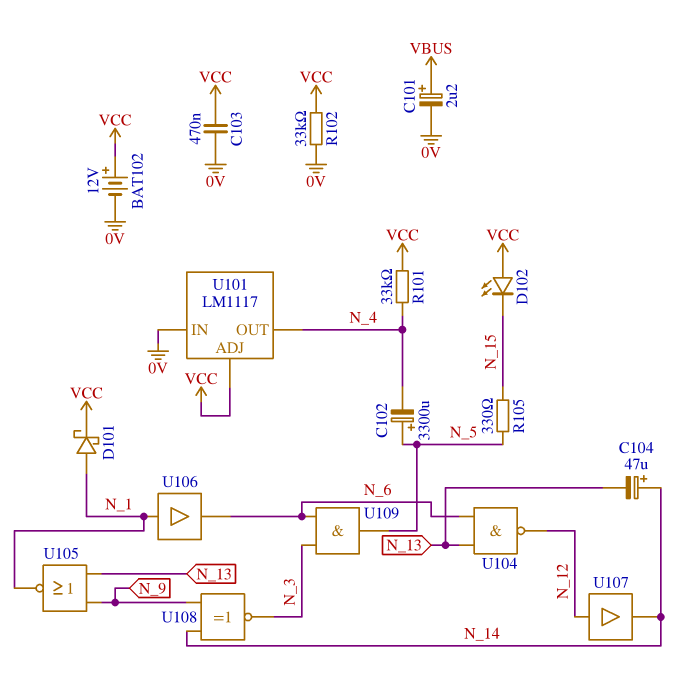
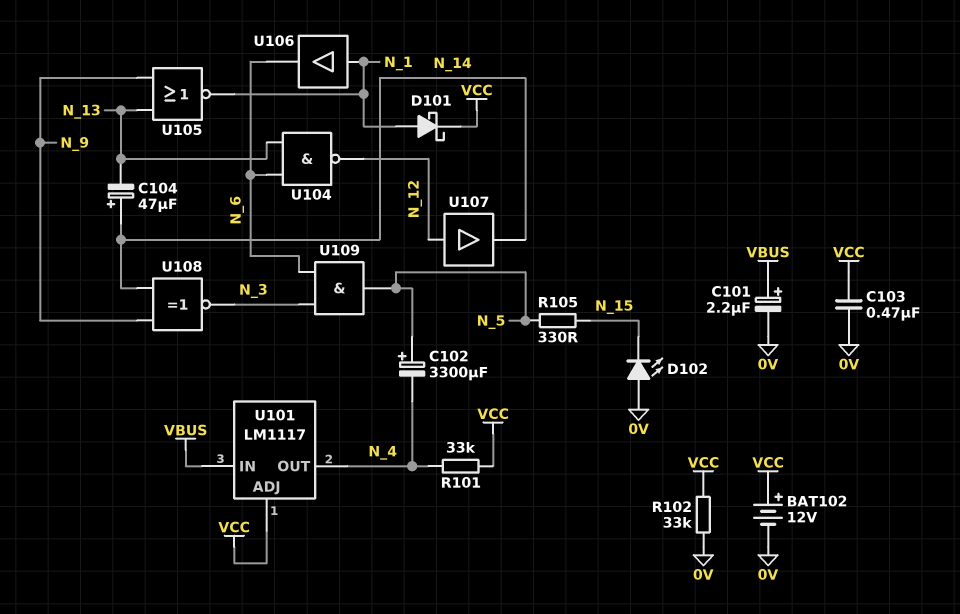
D102: LED (A VCC, K N_15) -> LED (A 0V, K N_15)
U101 pin IN: 0V -> VBUS

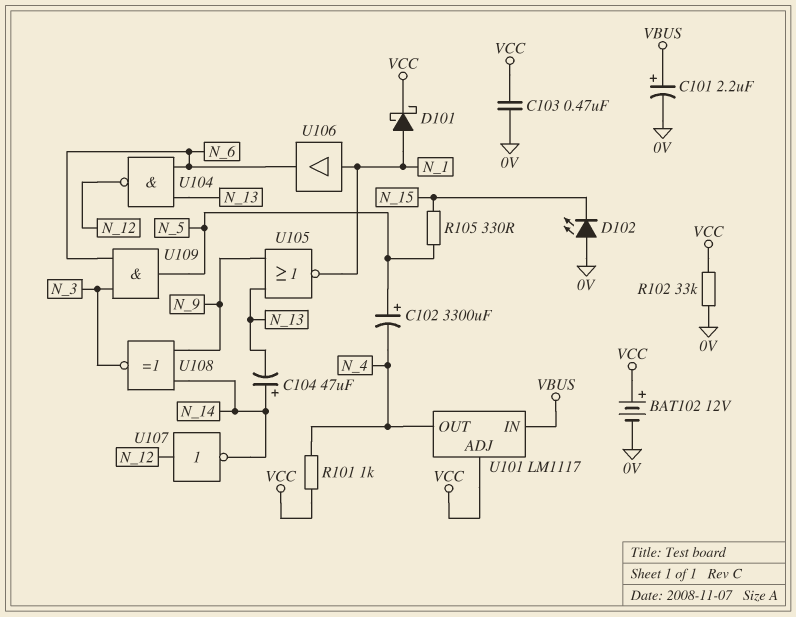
R101: 33k (N_4, VCC) -> 1k (N_4, VCC)
U107: buffer (in N_12, out N_14) -> NOT (in N_12, out N_14)

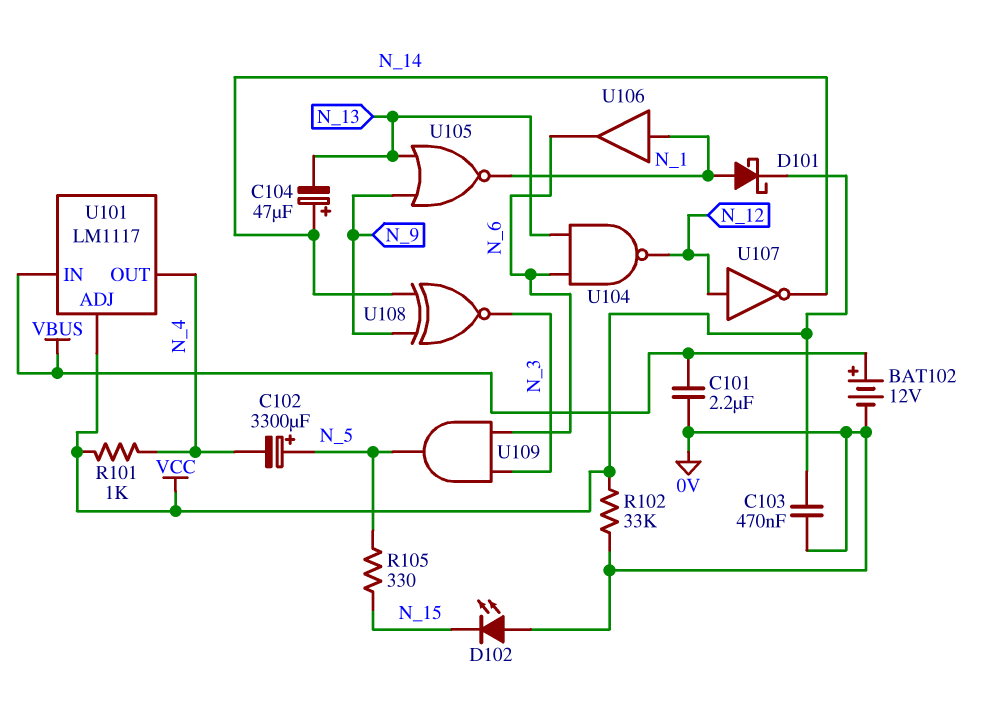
BAT102: 12V (plus VCC, minus 0V) -> 12V (plus VBUS, minus 0V)
C101: 2.2uF (plus VBUS, minus 0V) -> 2.2uF (0V, VBUS)

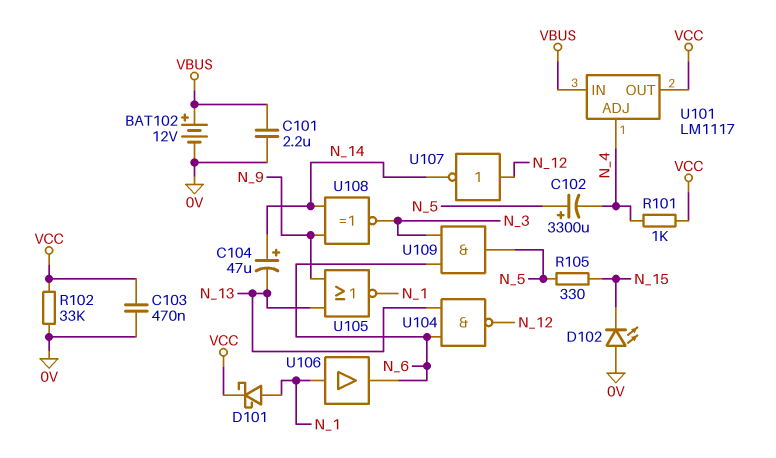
U101 pin ADJ: VCC -> N_4
U101 pin OUT: N_4 -> VCC

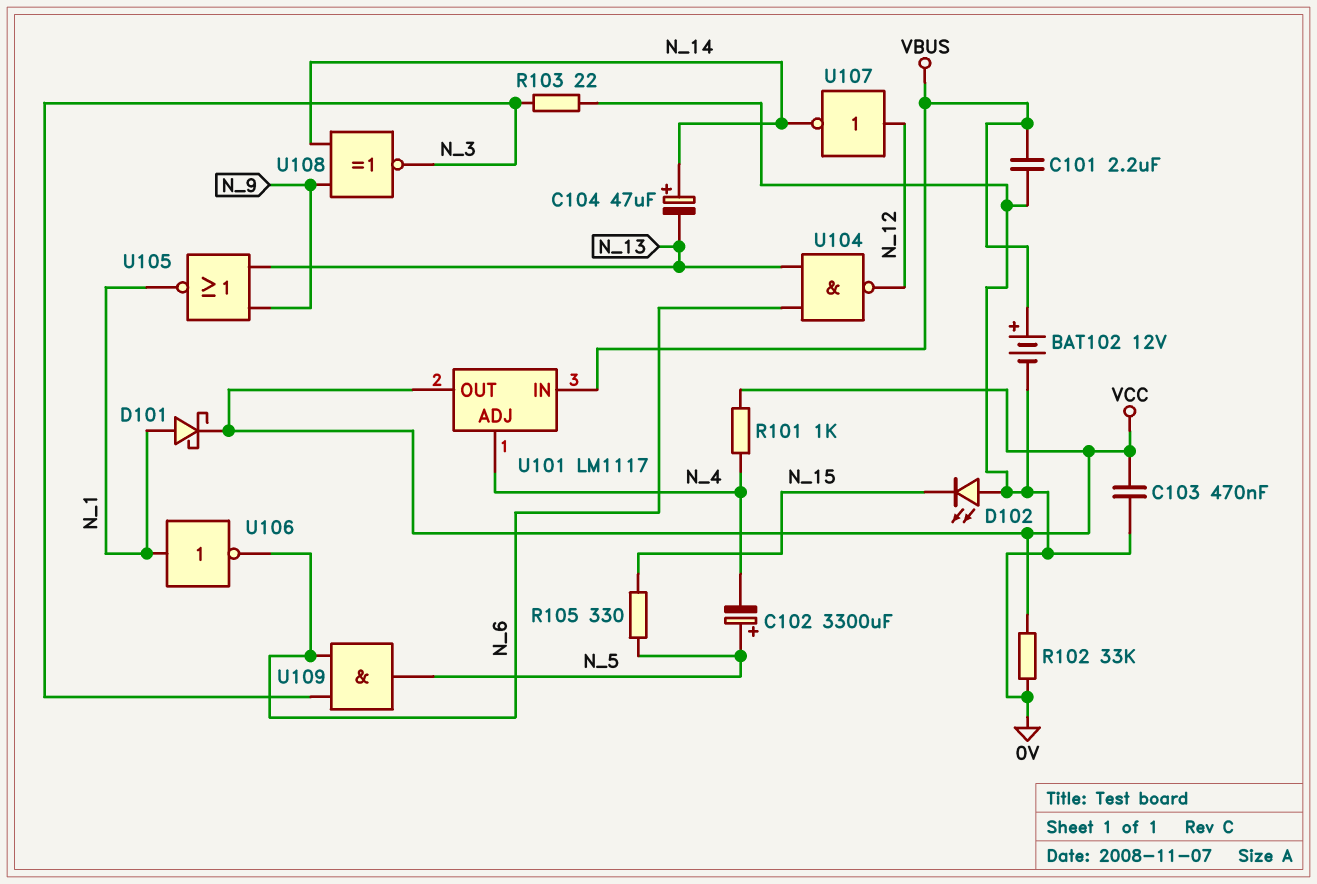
R103: none -> 22 (0V, N_3)
U106: buffer (in N_1, out N_6) -> NOT (in N_1, out N_6)

